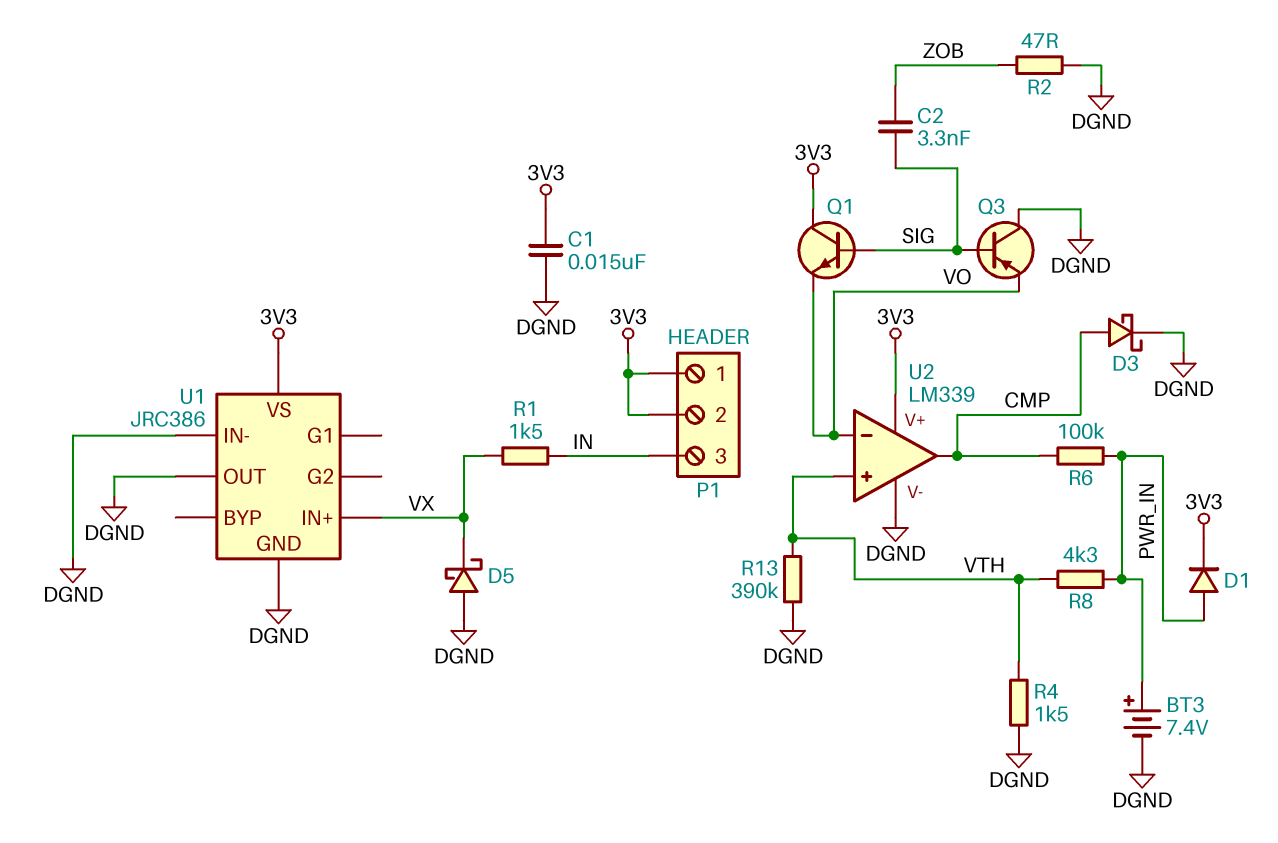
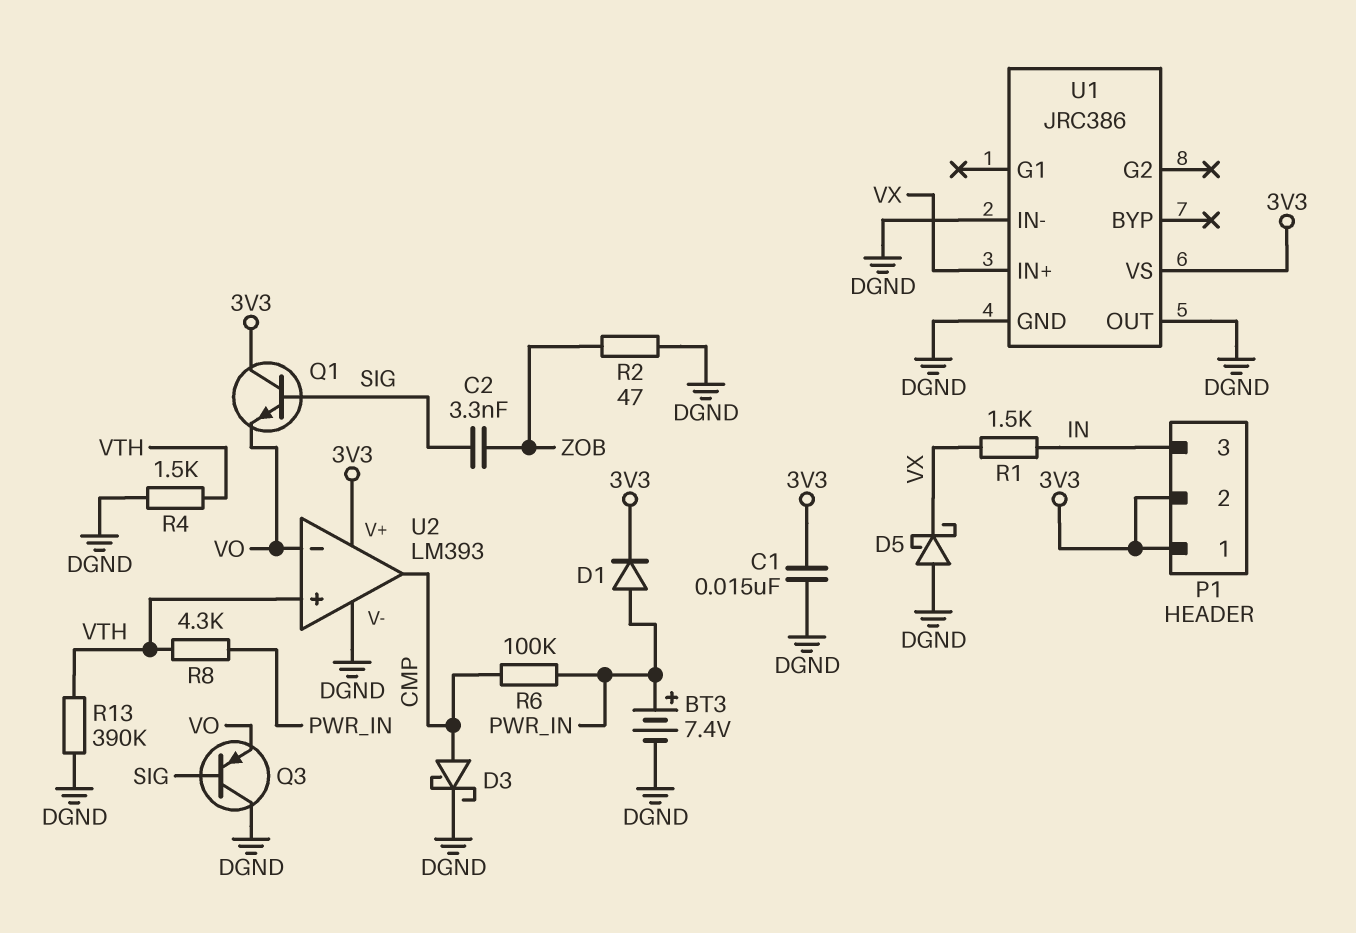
U2: LM339 -> LM393

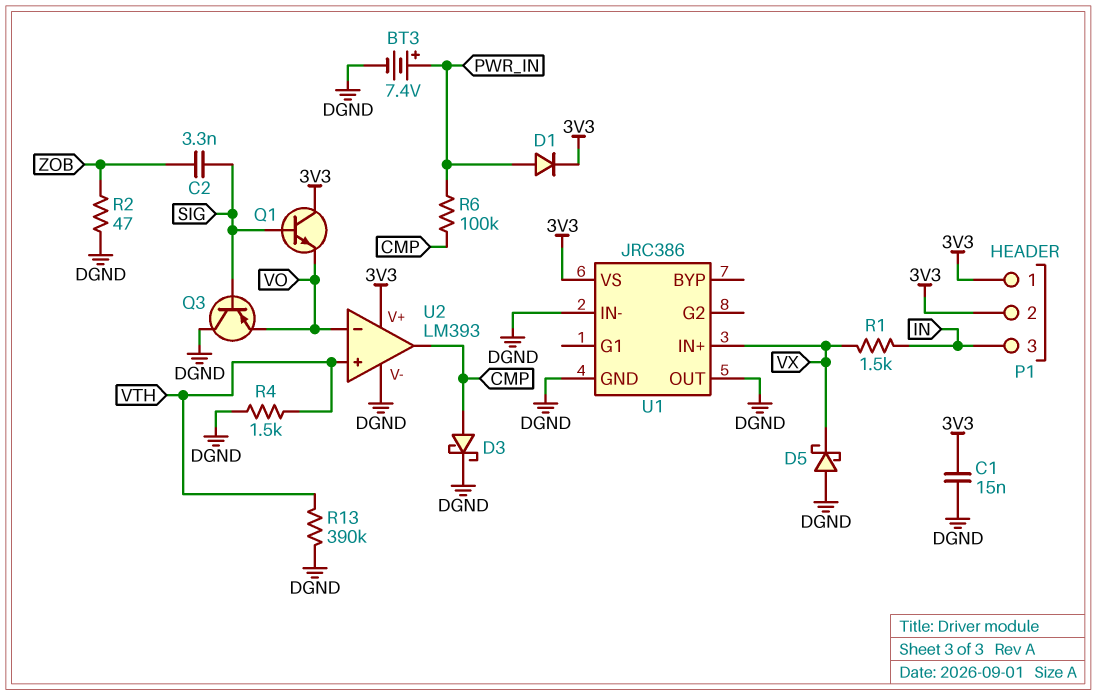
R8: 4.3k (PWR_IN, VTH) -> none

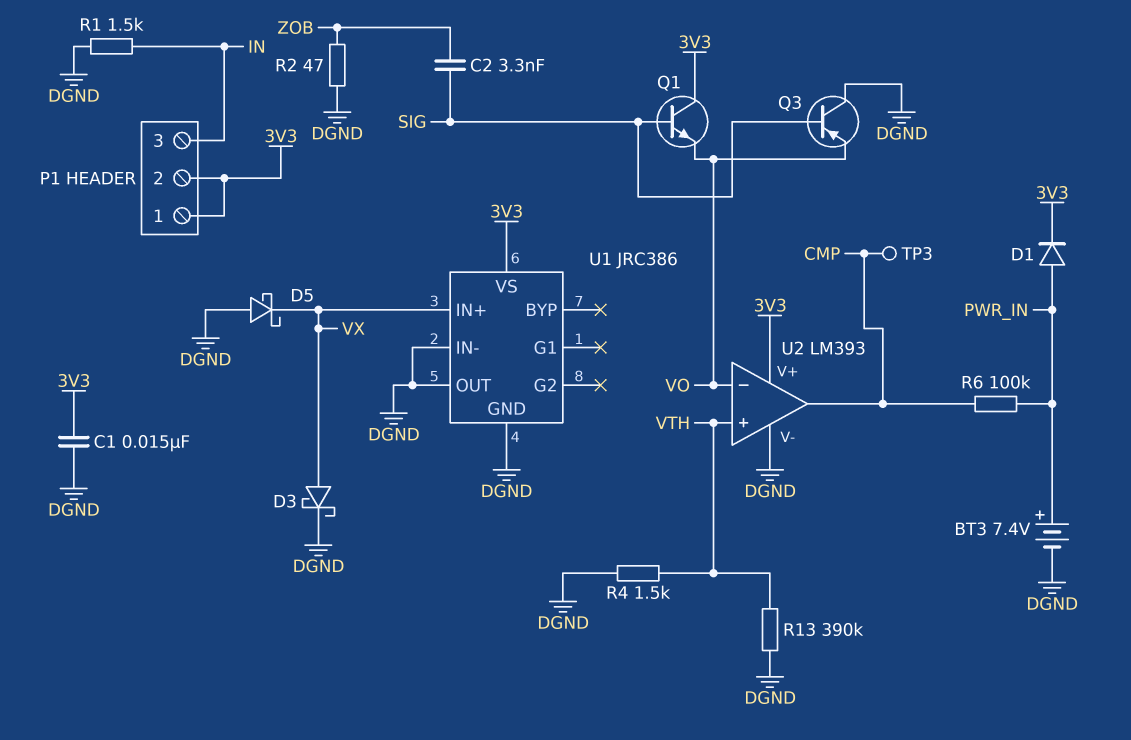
D3: schottky (A CMP, K DGND) -> schottky (A VX, K DGND)
R1: 1.5k (IN, VX) -> 1.5k (DGND, IN)
TP3: none -> test point (CMP)

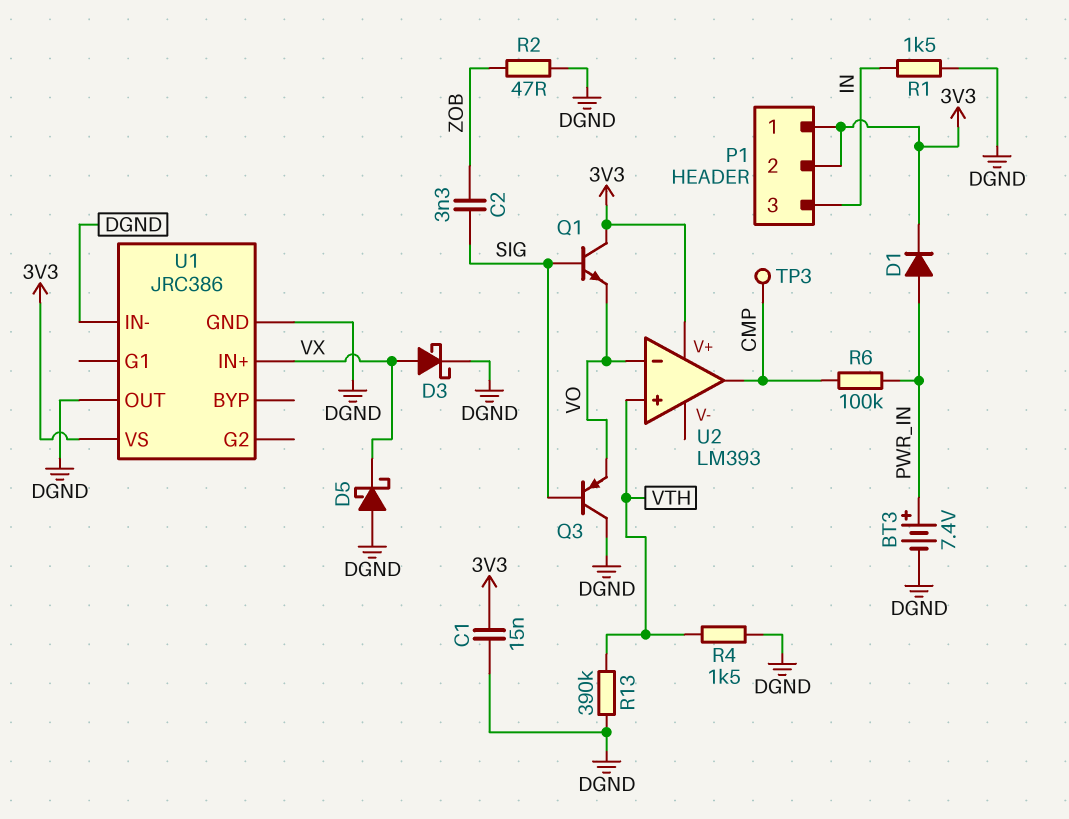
U2 pin V-: DGND -> none

